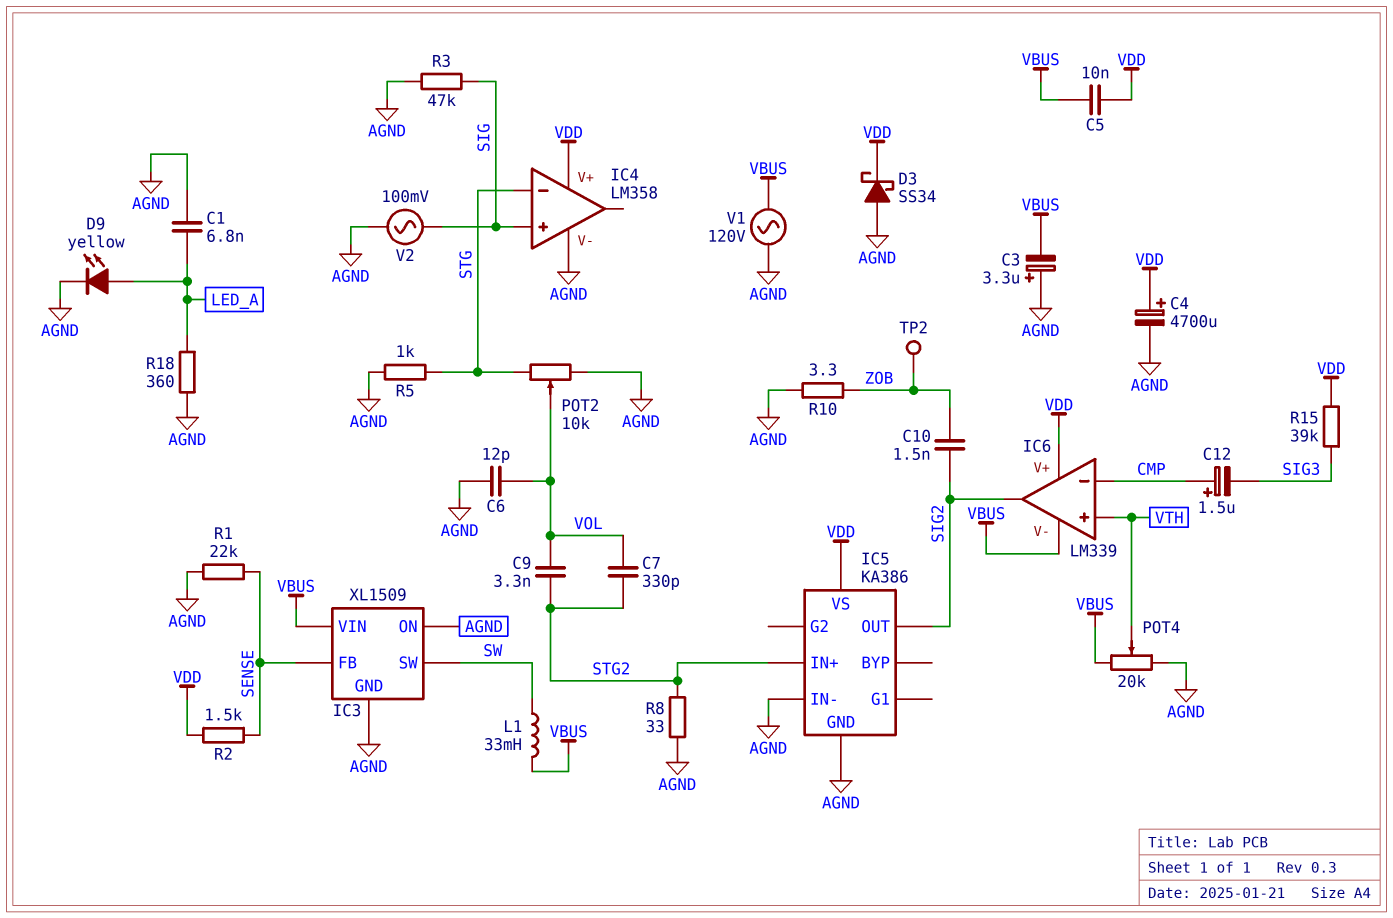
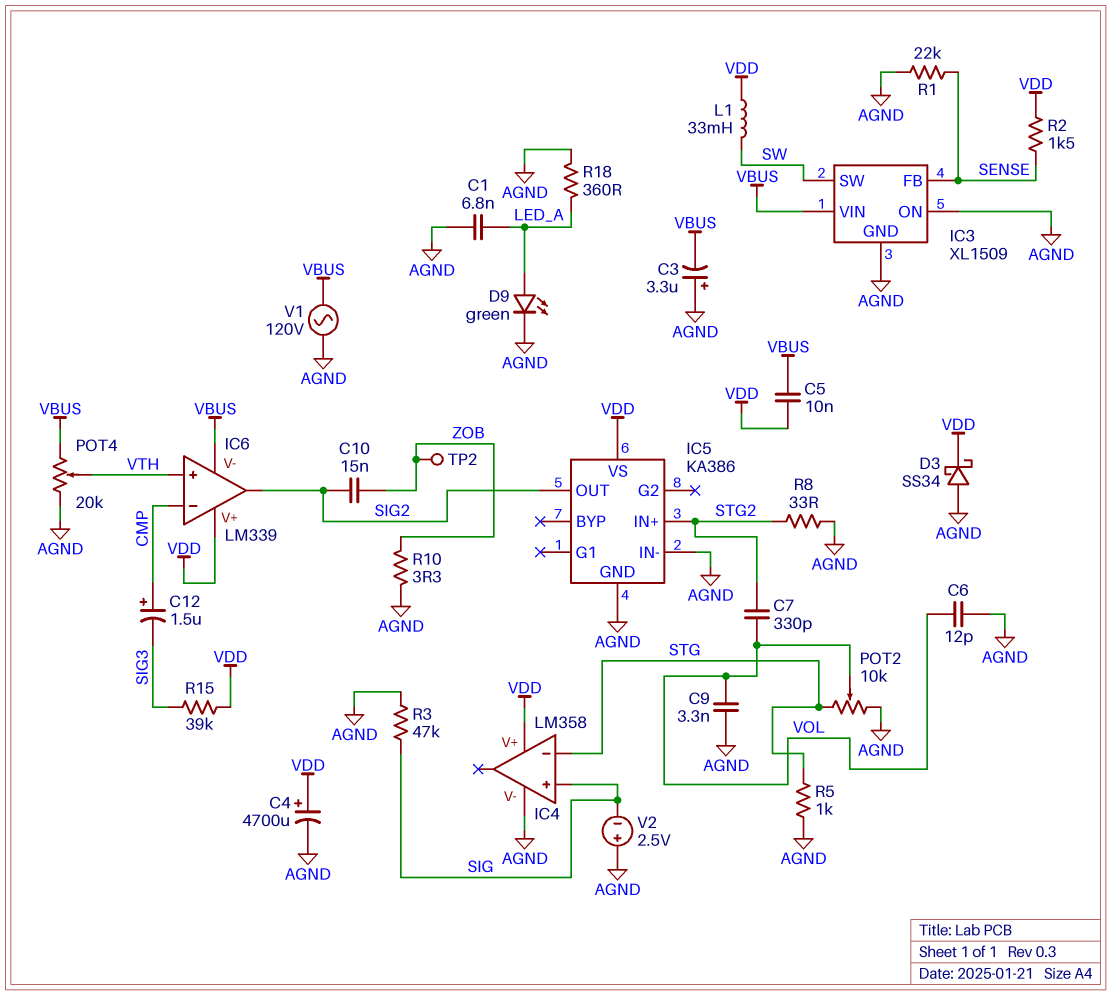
C9: 3.3nF (STG2, VOL) -> 3.3nF (AGND, VOL)
C10: 1.5nF (SIG2, ZOB) -> 15nF (SIG2, ZOB)
D9: LED yellow (A LED_A, K AGND) -> LED green (A LED_A, K AGND)
L1: 33mH (SW, VBUS) -> 33mH (SW, VDD)
V2: AC 100mV (AGND, SIG) -> 2.5V (plus AGND, minus SIG)

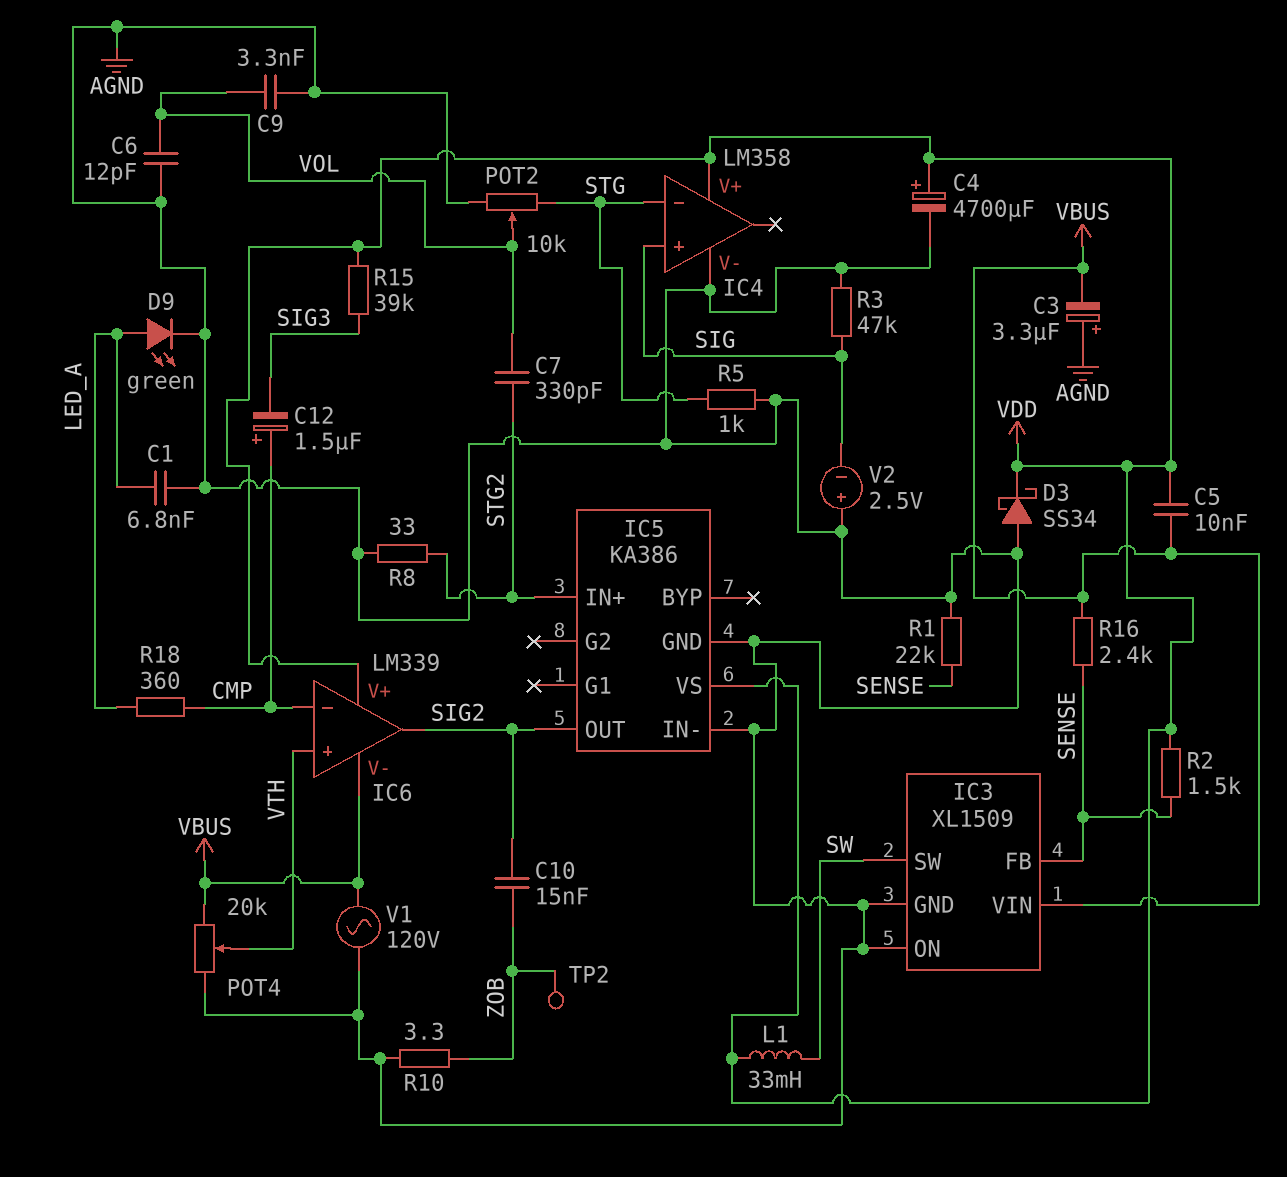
R16: none -> 2.4k (SENSE, VBUS)
R18: 360 (AGND, LED_A) -> 360 (CMP, LED_A)

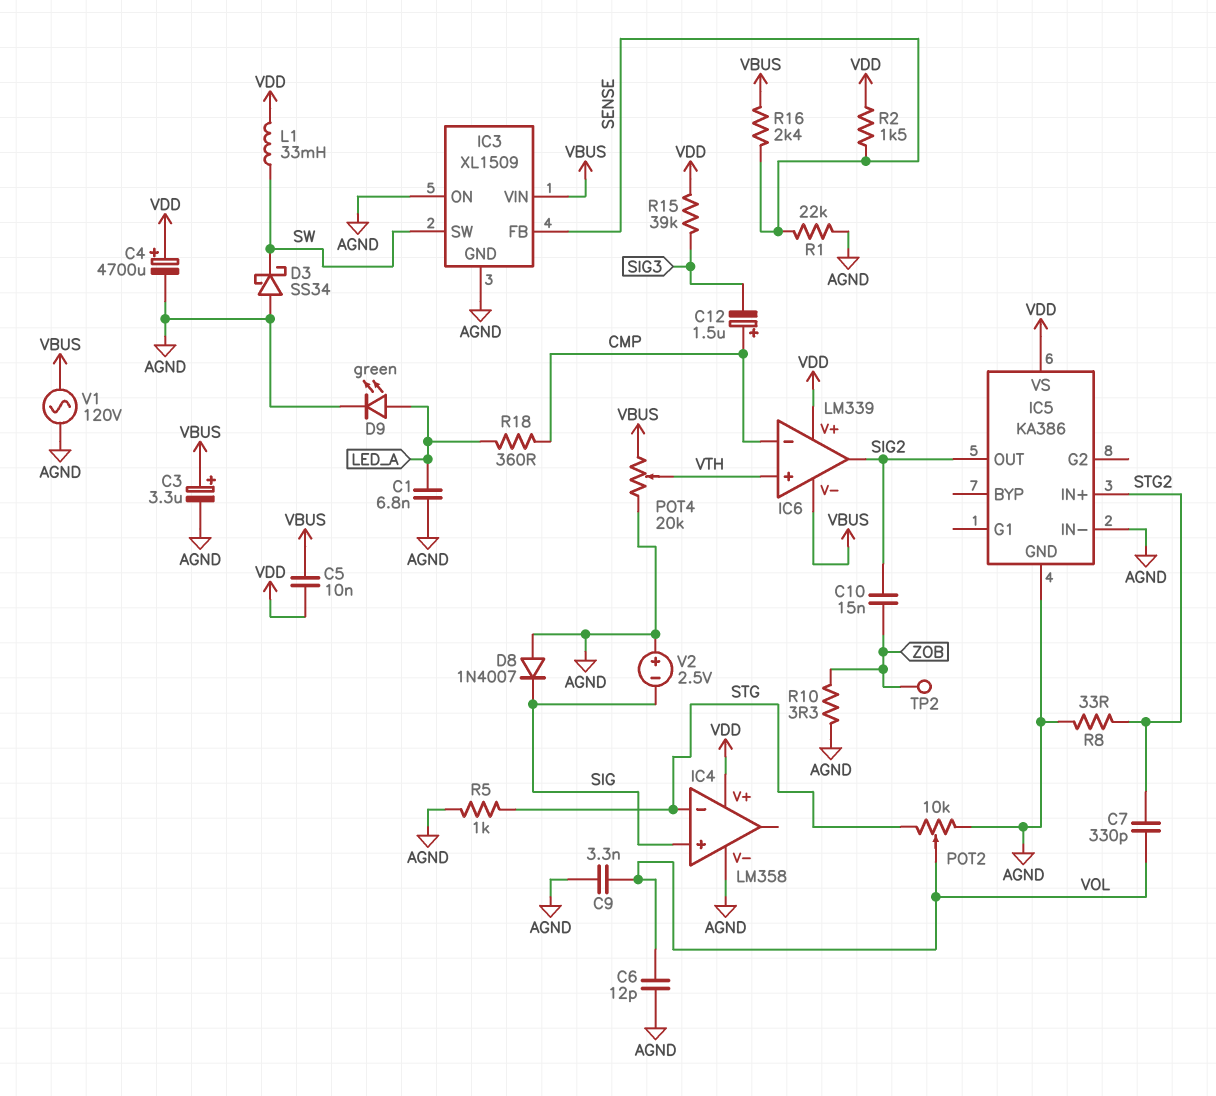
C3: 3.3uF (plus AGND, minus VBUS) -> 3.3uF (plus VBUS, minus AGND)
D3: schottky SS34 (A AGND, K VDD) -> schottky SS34 (A AGND, K SW)
D8: none -> diode 1N4007 (A AGND, K SIG)
R3: 47k (AGND, SIG) -> none

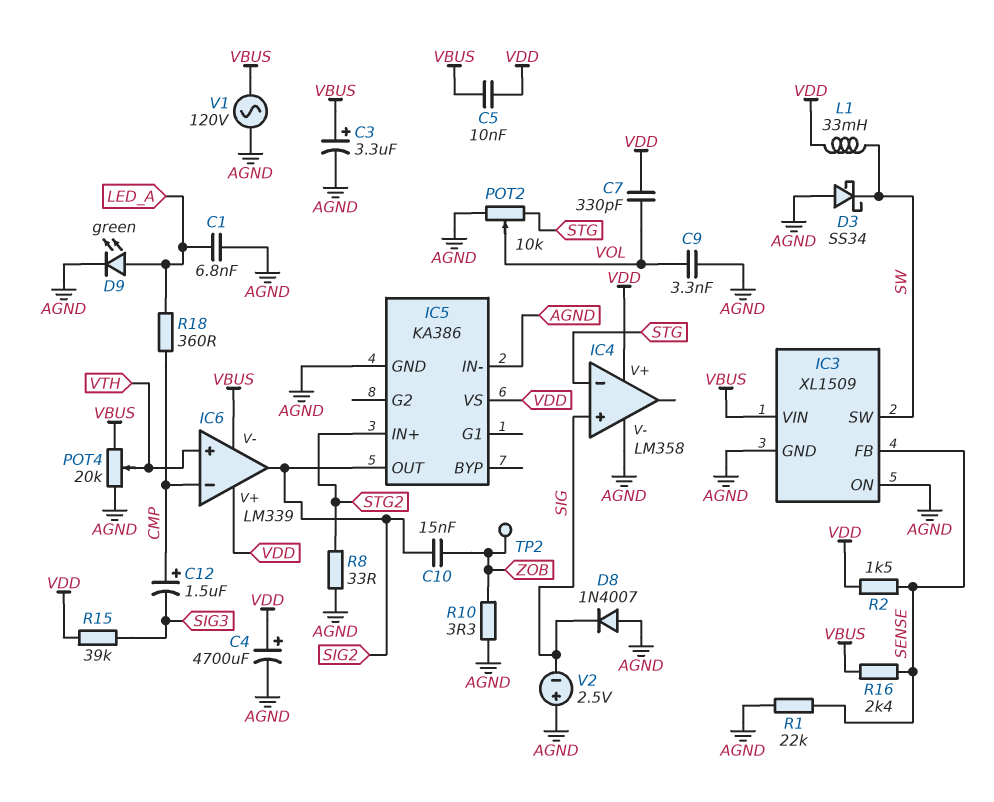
C6: 12pF (AGND, VOL) -> none
C7: 330pF (STG2, VOL) -> 330pF (VDD, VOL)
R5: 1k (AGND, STG) -> none

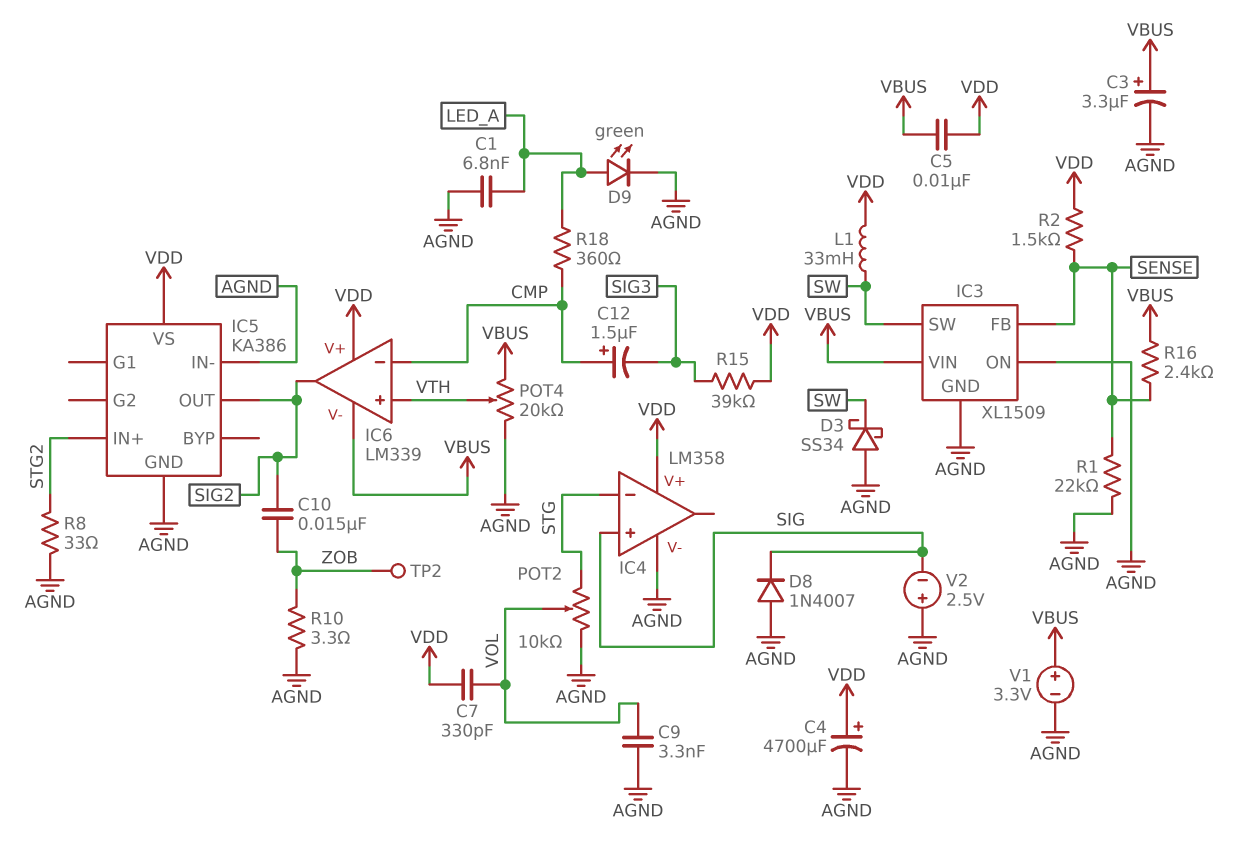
V1: AC 120V (AGND, VBUS) -> 3.3V (plus VBUS, minus AGND)

